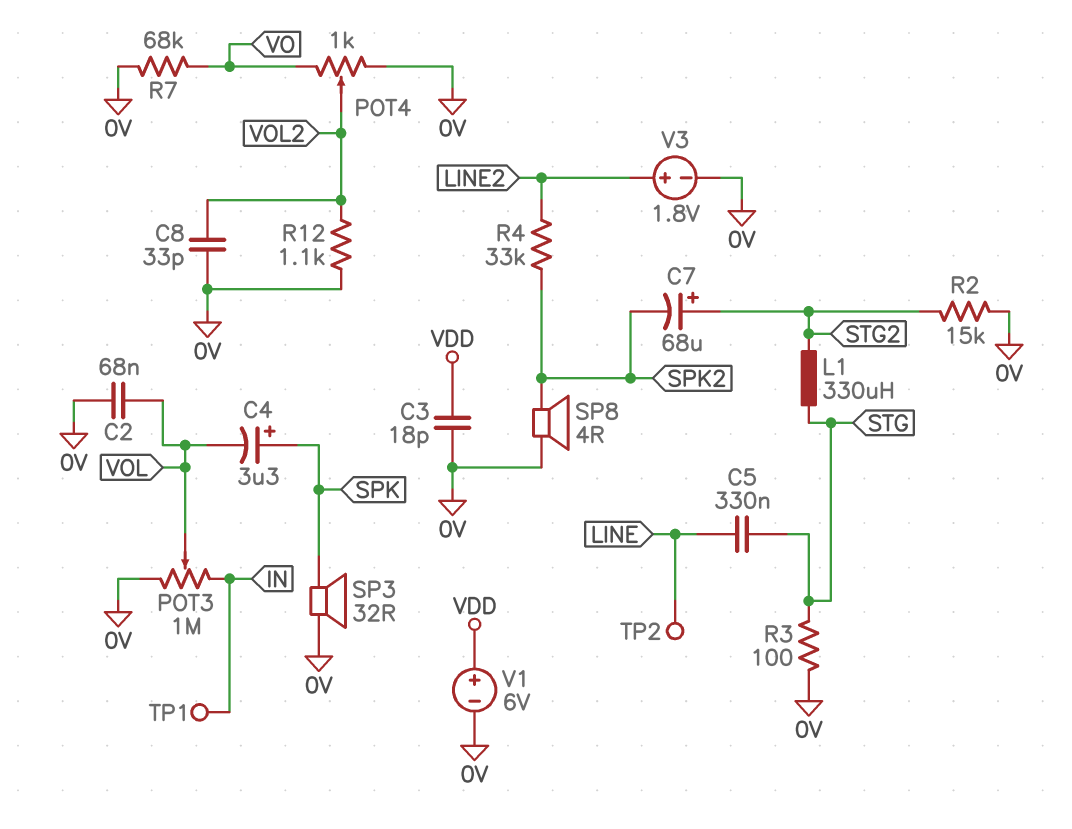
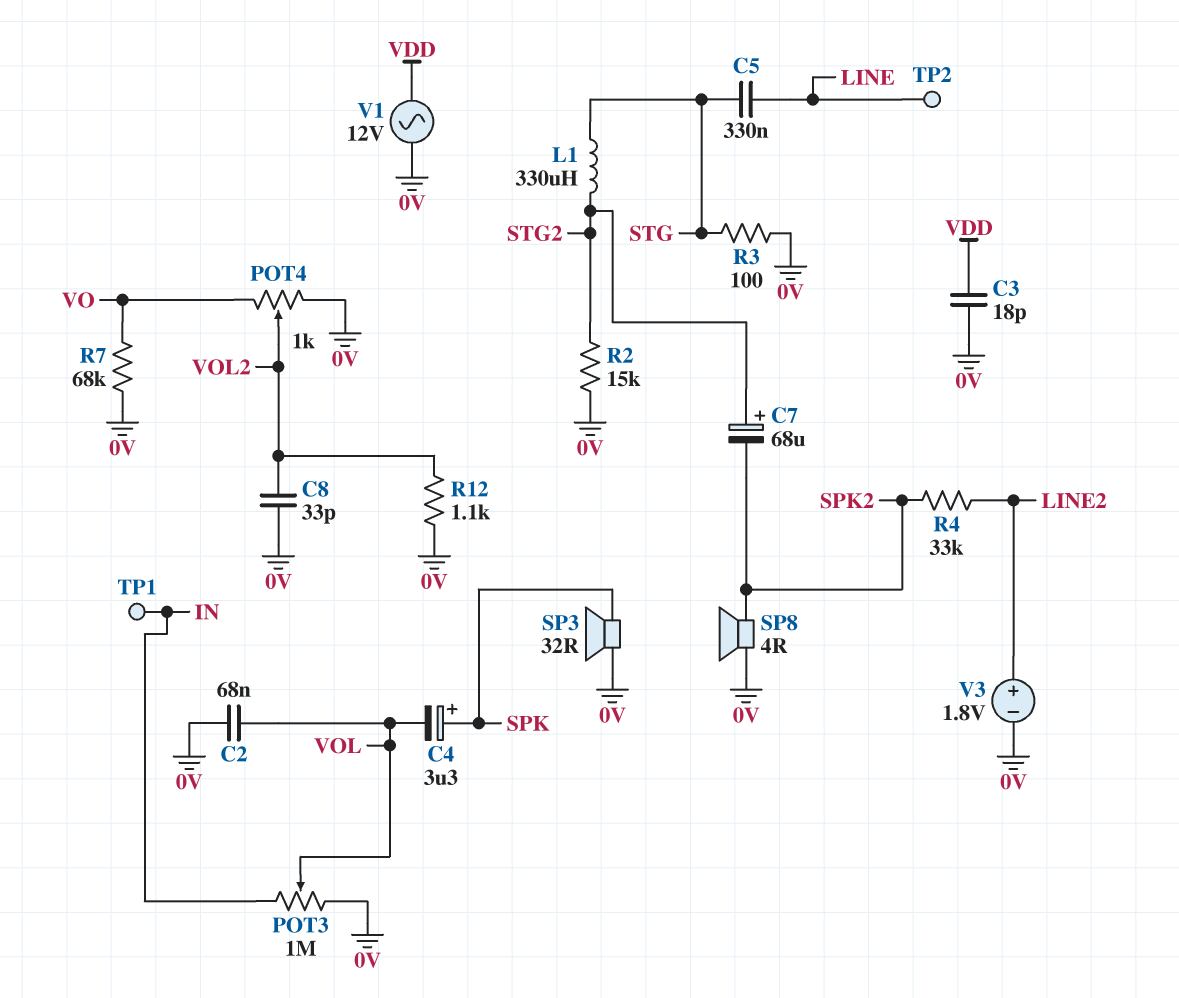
V1: 6V (plus VDD, minus 0V) -> AC 12V (0V, VDD)

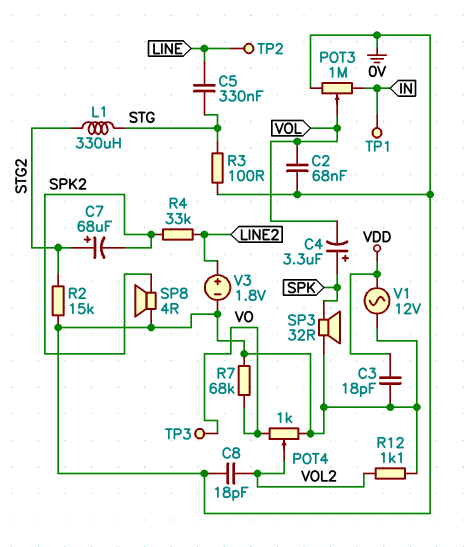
C8: 33pF (0V, VOL2) -> 18pF (0V, VOL2)
TP3: none -> test point (VO)

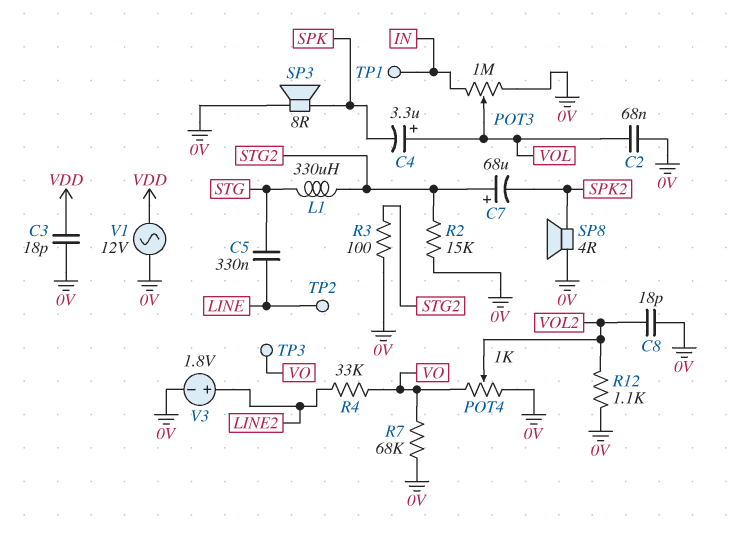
C4: 3.3uF (plus SPK, minus VOL) -> 3.3uF (plus VOL, minus SPK)
R3: 100 (0V, STG) -> 100 (0V, STG2)
R4: 33k (LINE2, SPK2) -> 33k (LINE2, VO)
SP3: speaker 32R (0V, SPK) -> speaker 8R (0V, SPK)

